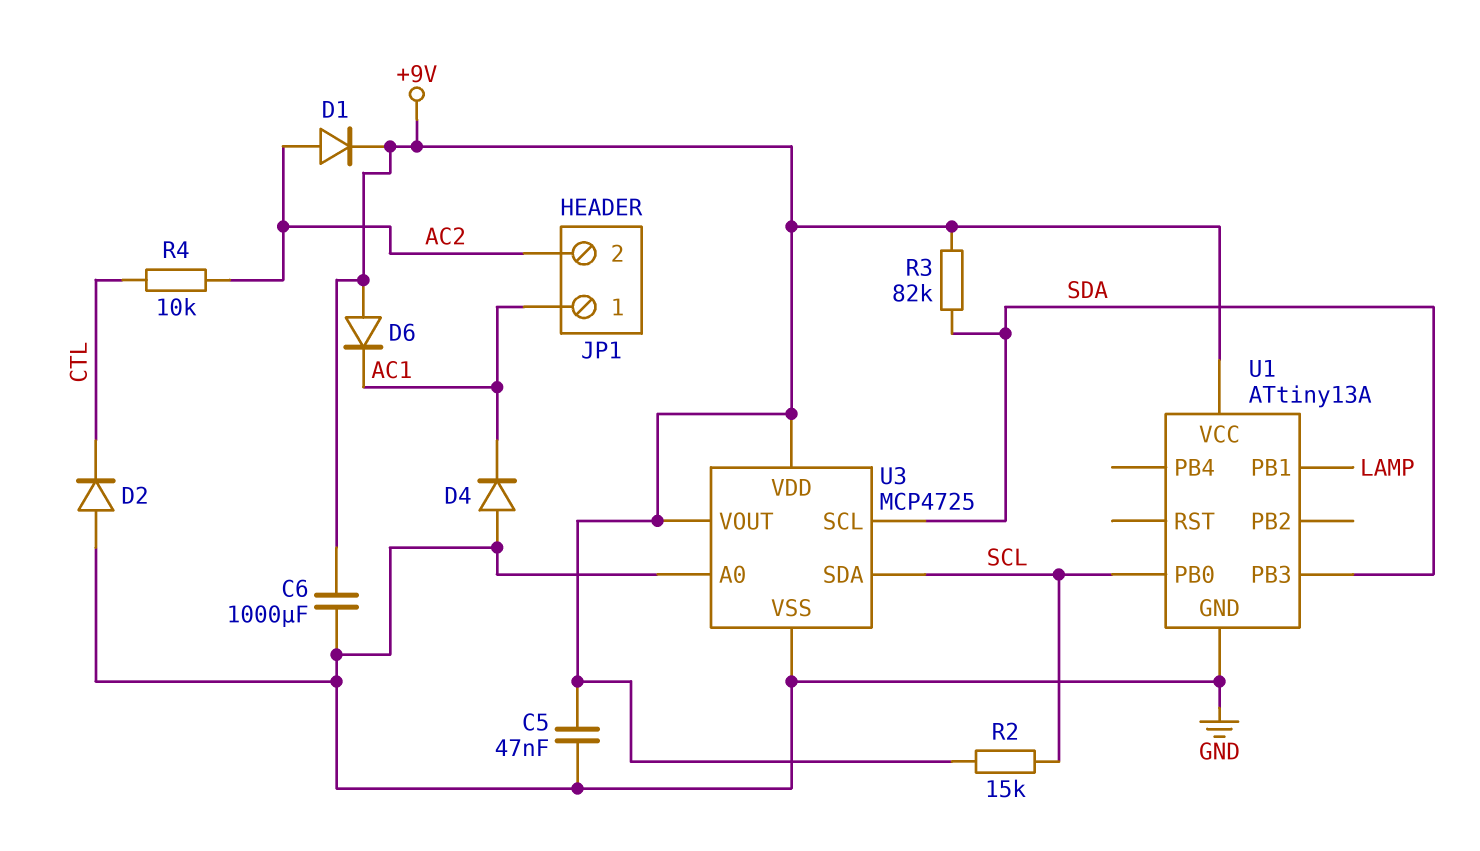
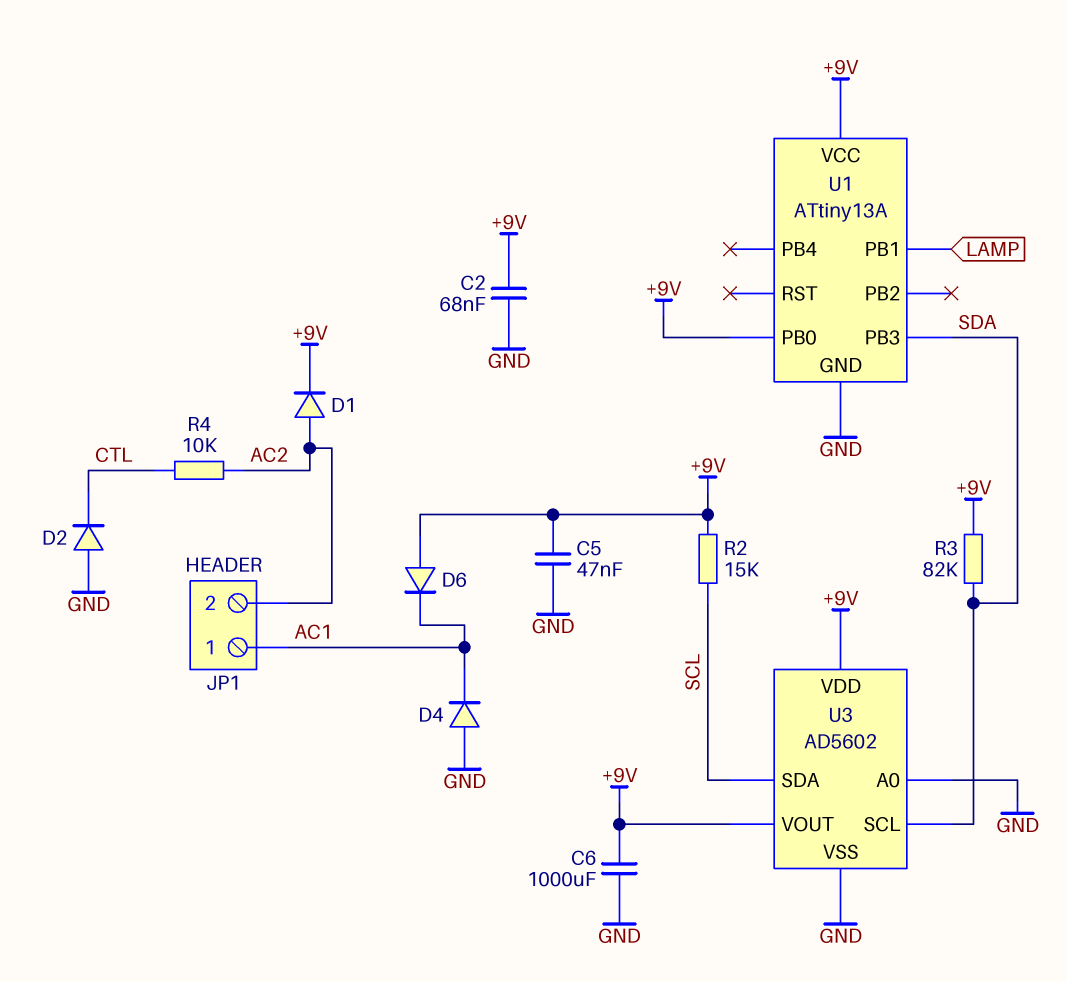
C2: none -> 68nF (+9V, GND)
U1 pin PB0: SCL -> +9V
U3: MCP4725 -> AD5602

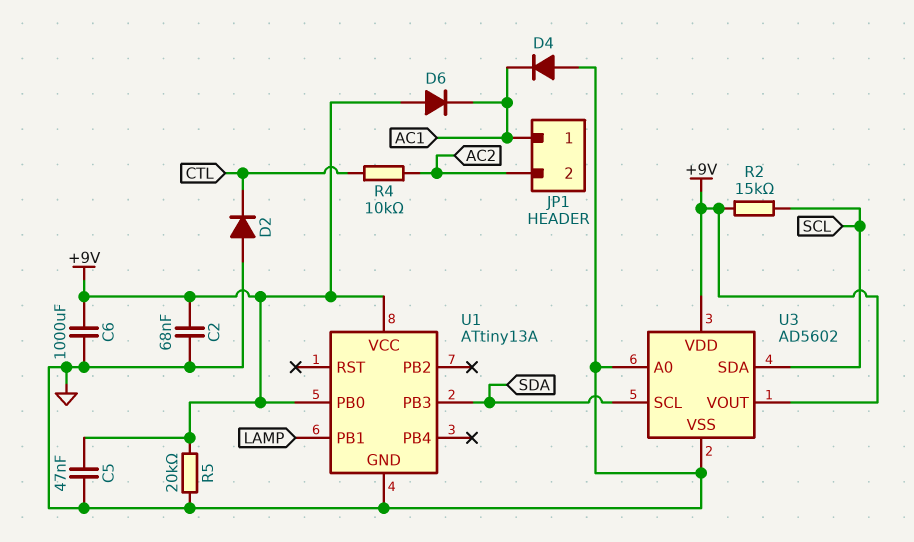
D1: diode (A AC2, K +9V) -> none
R3: 82k (+9V, SDA) -> none
R5: none -> 20k (+9V, GND)

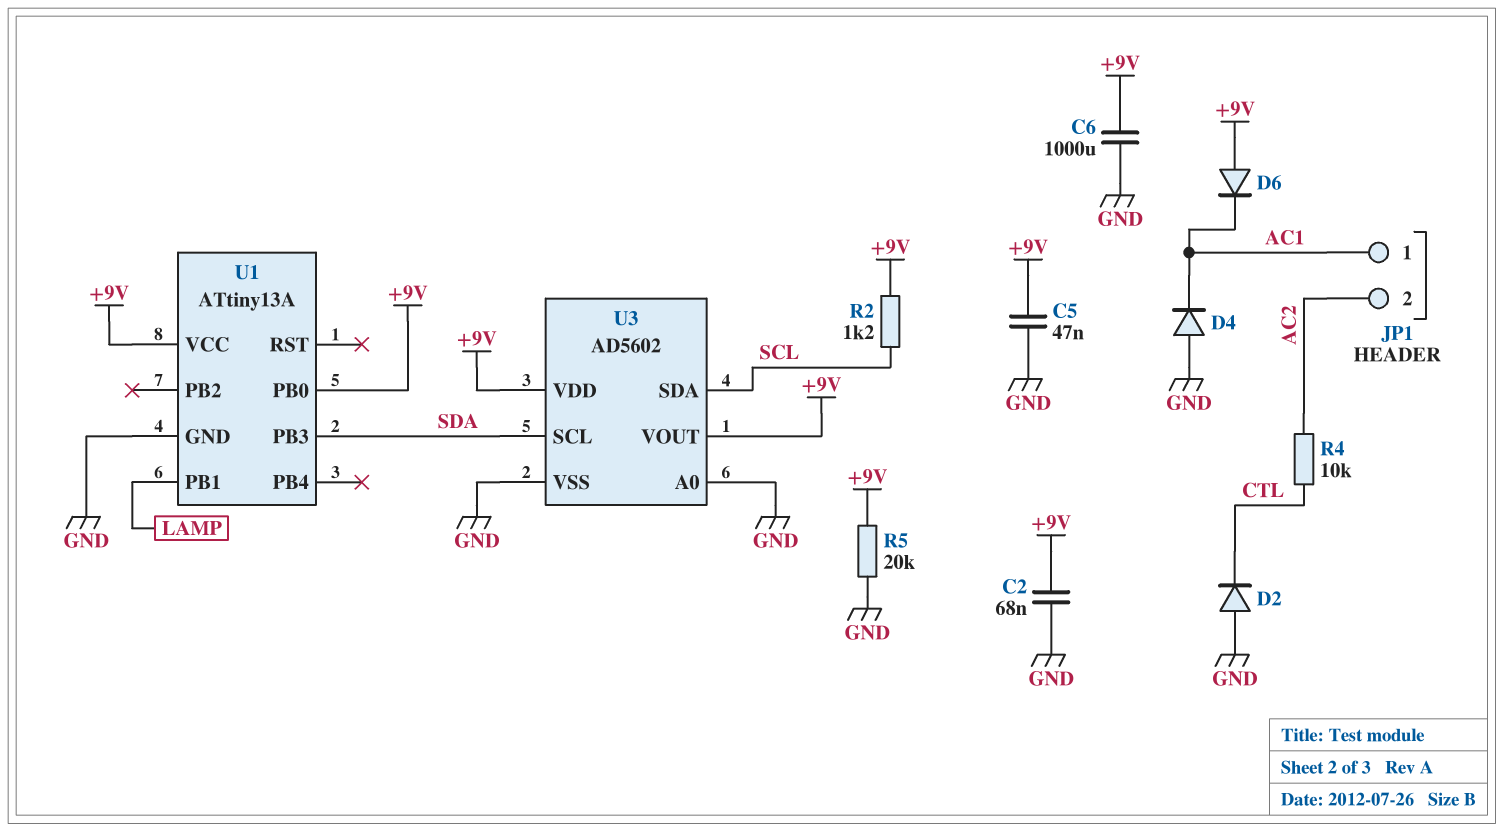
R2: 15k (+9V, SCL) -> 1.2k (+9V, SCL)

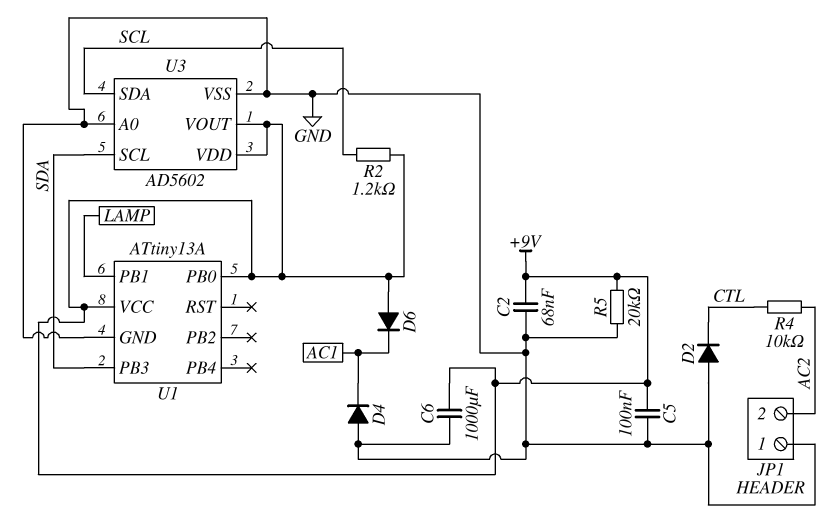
C5: 47nF (+9V, GND) -> 100nF (+9V, GND)
JP1 pin 1: AC1 -> GND

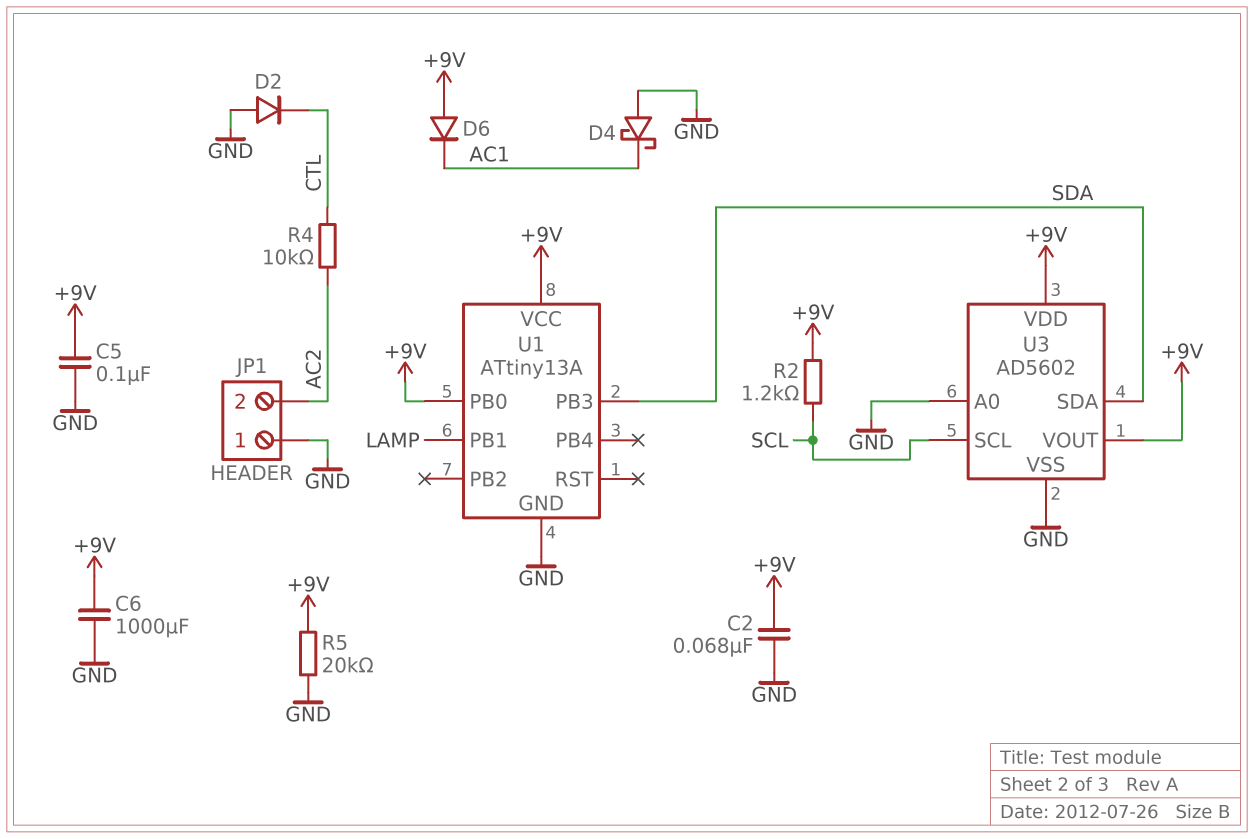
D4: diode (A GND, K AC1) -> schottky (A GND, K AC1)
U3 pin SCL: SDA -> SCL
U3 pin SDA: SCL -> SDA

